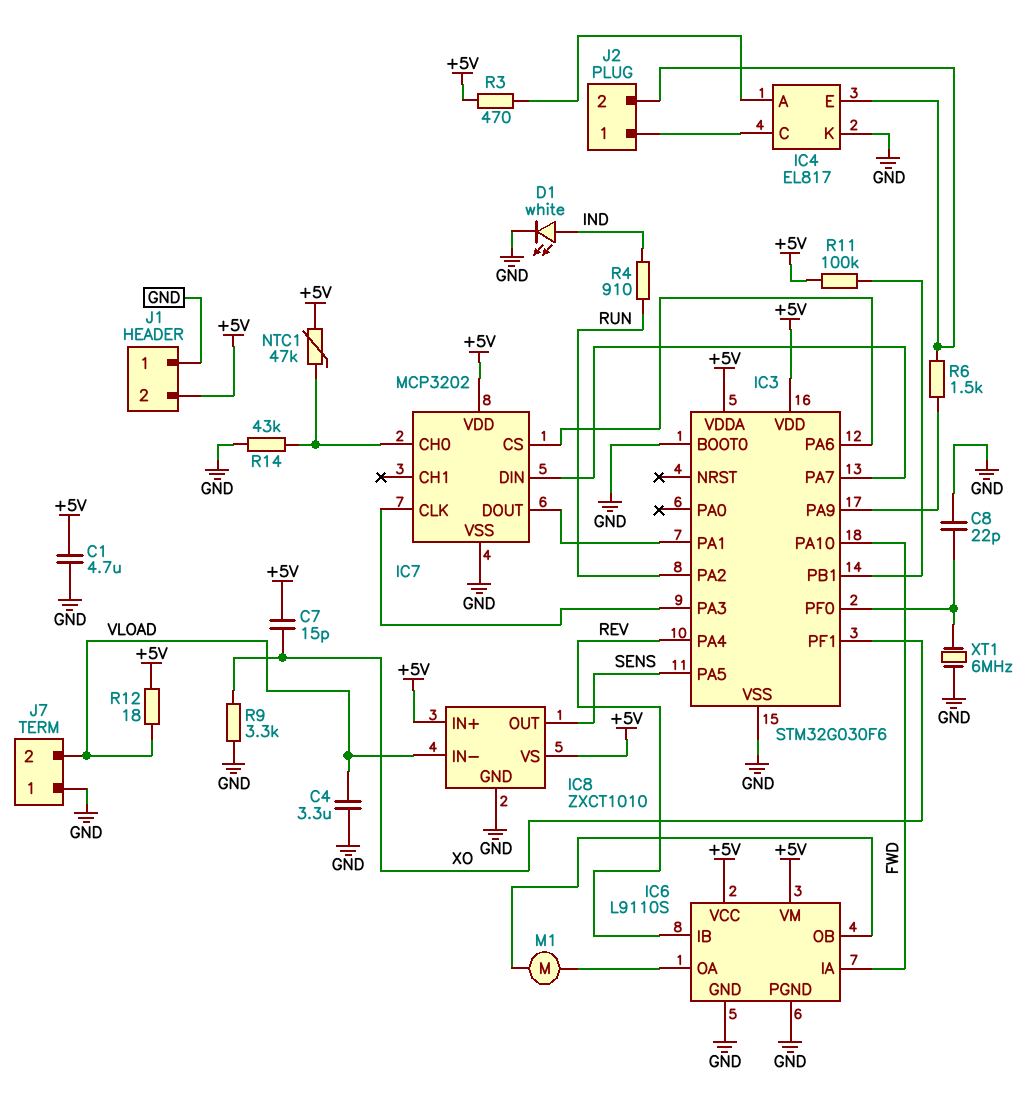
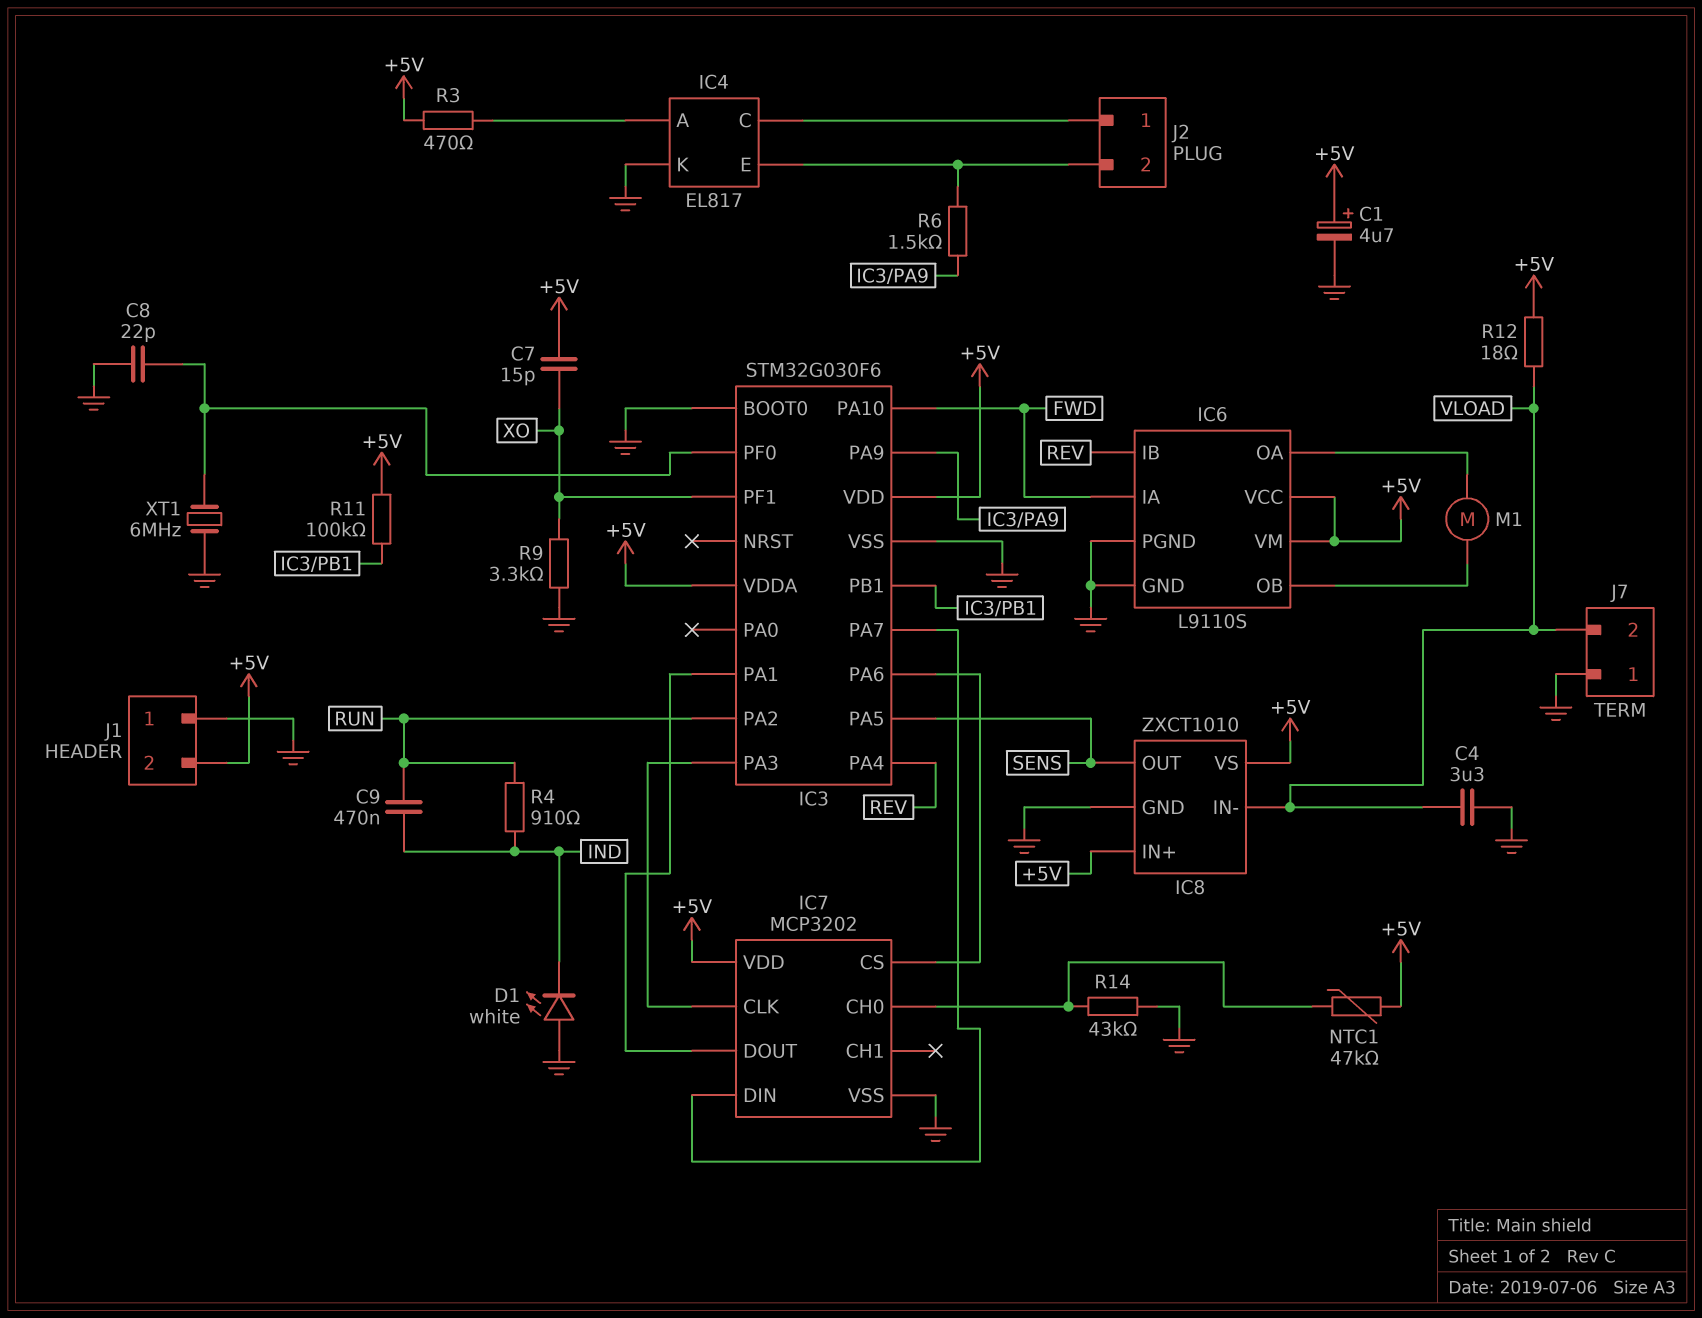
C1: 4.7uF (+5V, GND) -> 4.7uF (plus +5V, minus GND)
C9: none -> 470nF (IND, RUN)
D1: LED white (A IND, K GND) -> LED white (A GND, K IND)

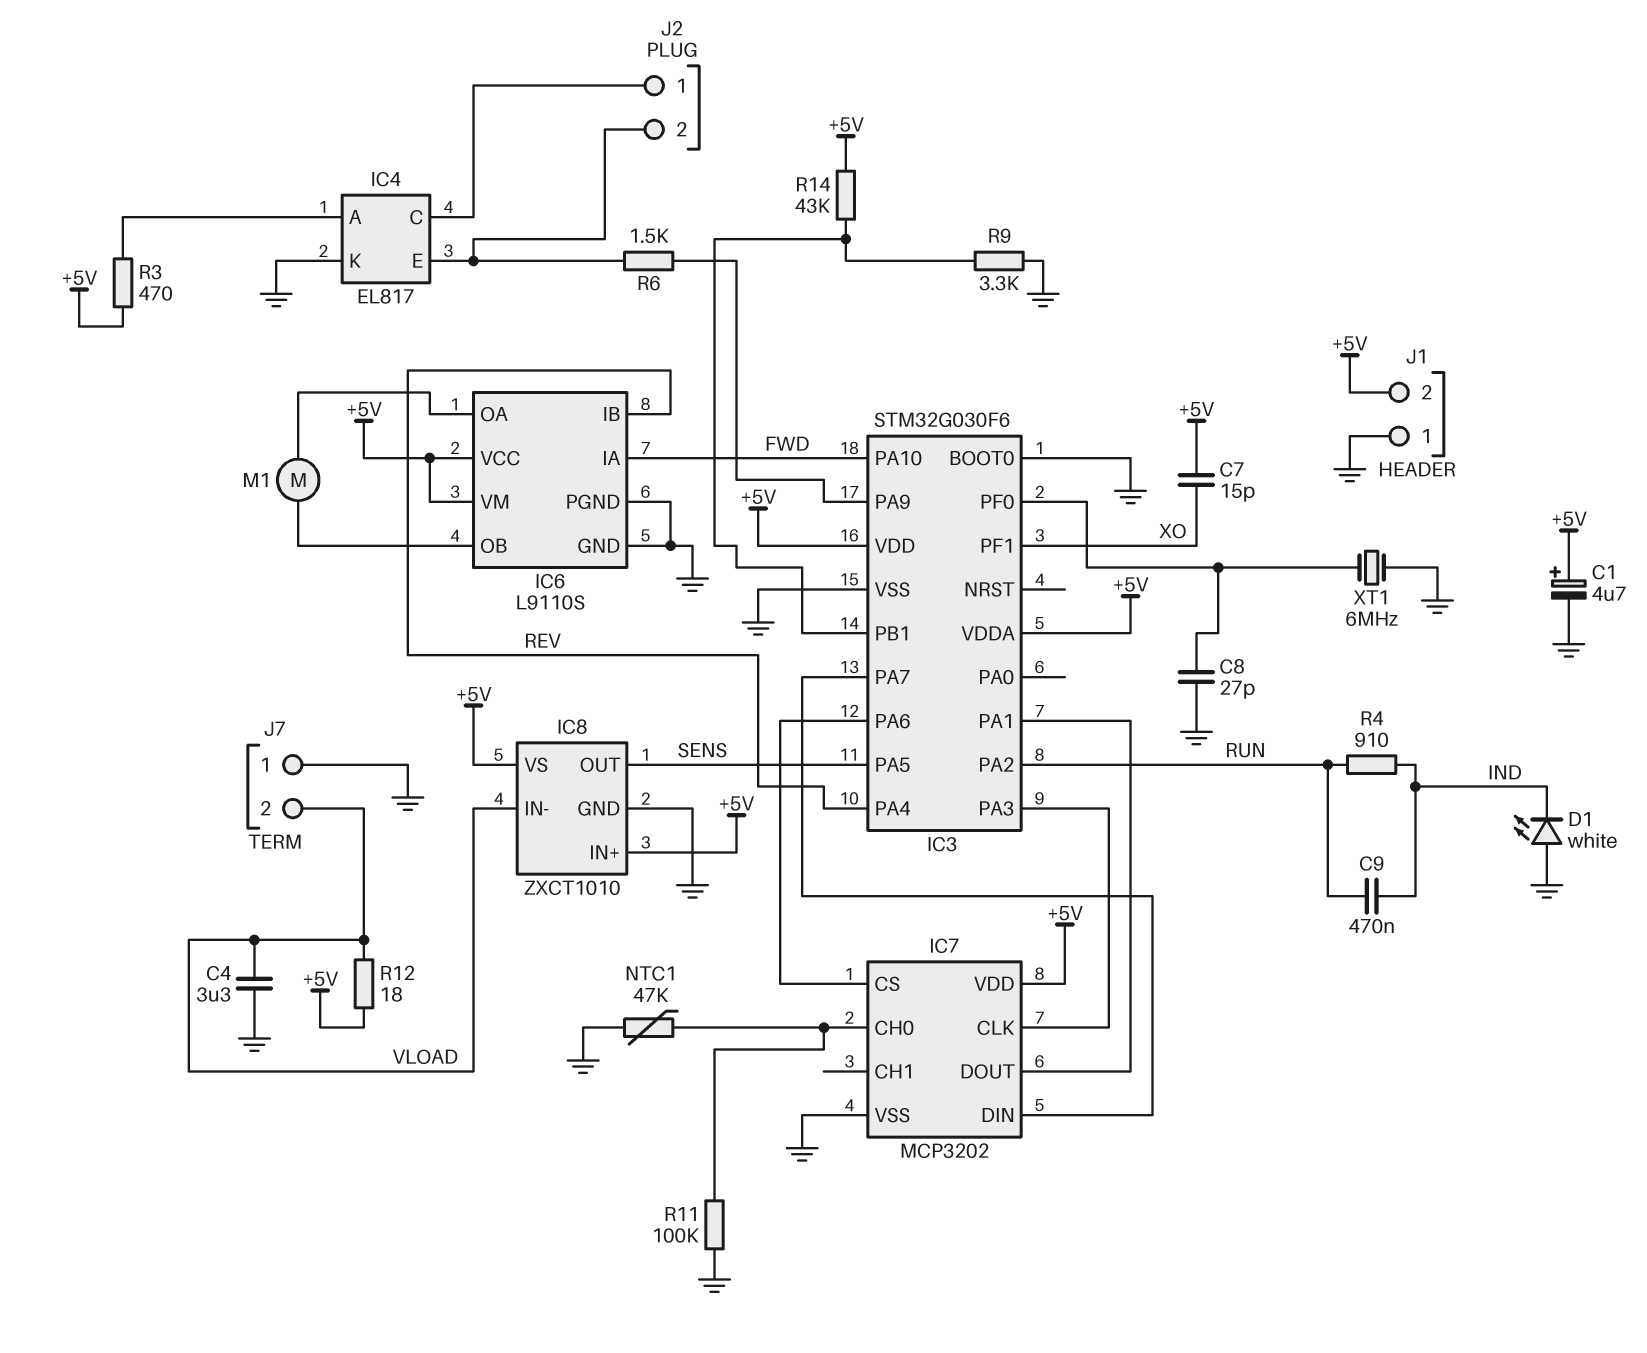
C8: 22pF (GND, IC3/PF0) -> 27pF (GND, IC3/PF0)
NTC1: 47k (+5V, IC7/CH0) -> 47k (GND, IC7/CH0)
R9: 3.3k (GND, XO) -> 3.3k (GND, IC3/PB1)
R11: 100k (+5V, IC3/PB1) -> 100k (GND, IC7/CH0)
R14: 43k (GND, IC7/CH0) -> 43k (+5V, IC3/PB1)

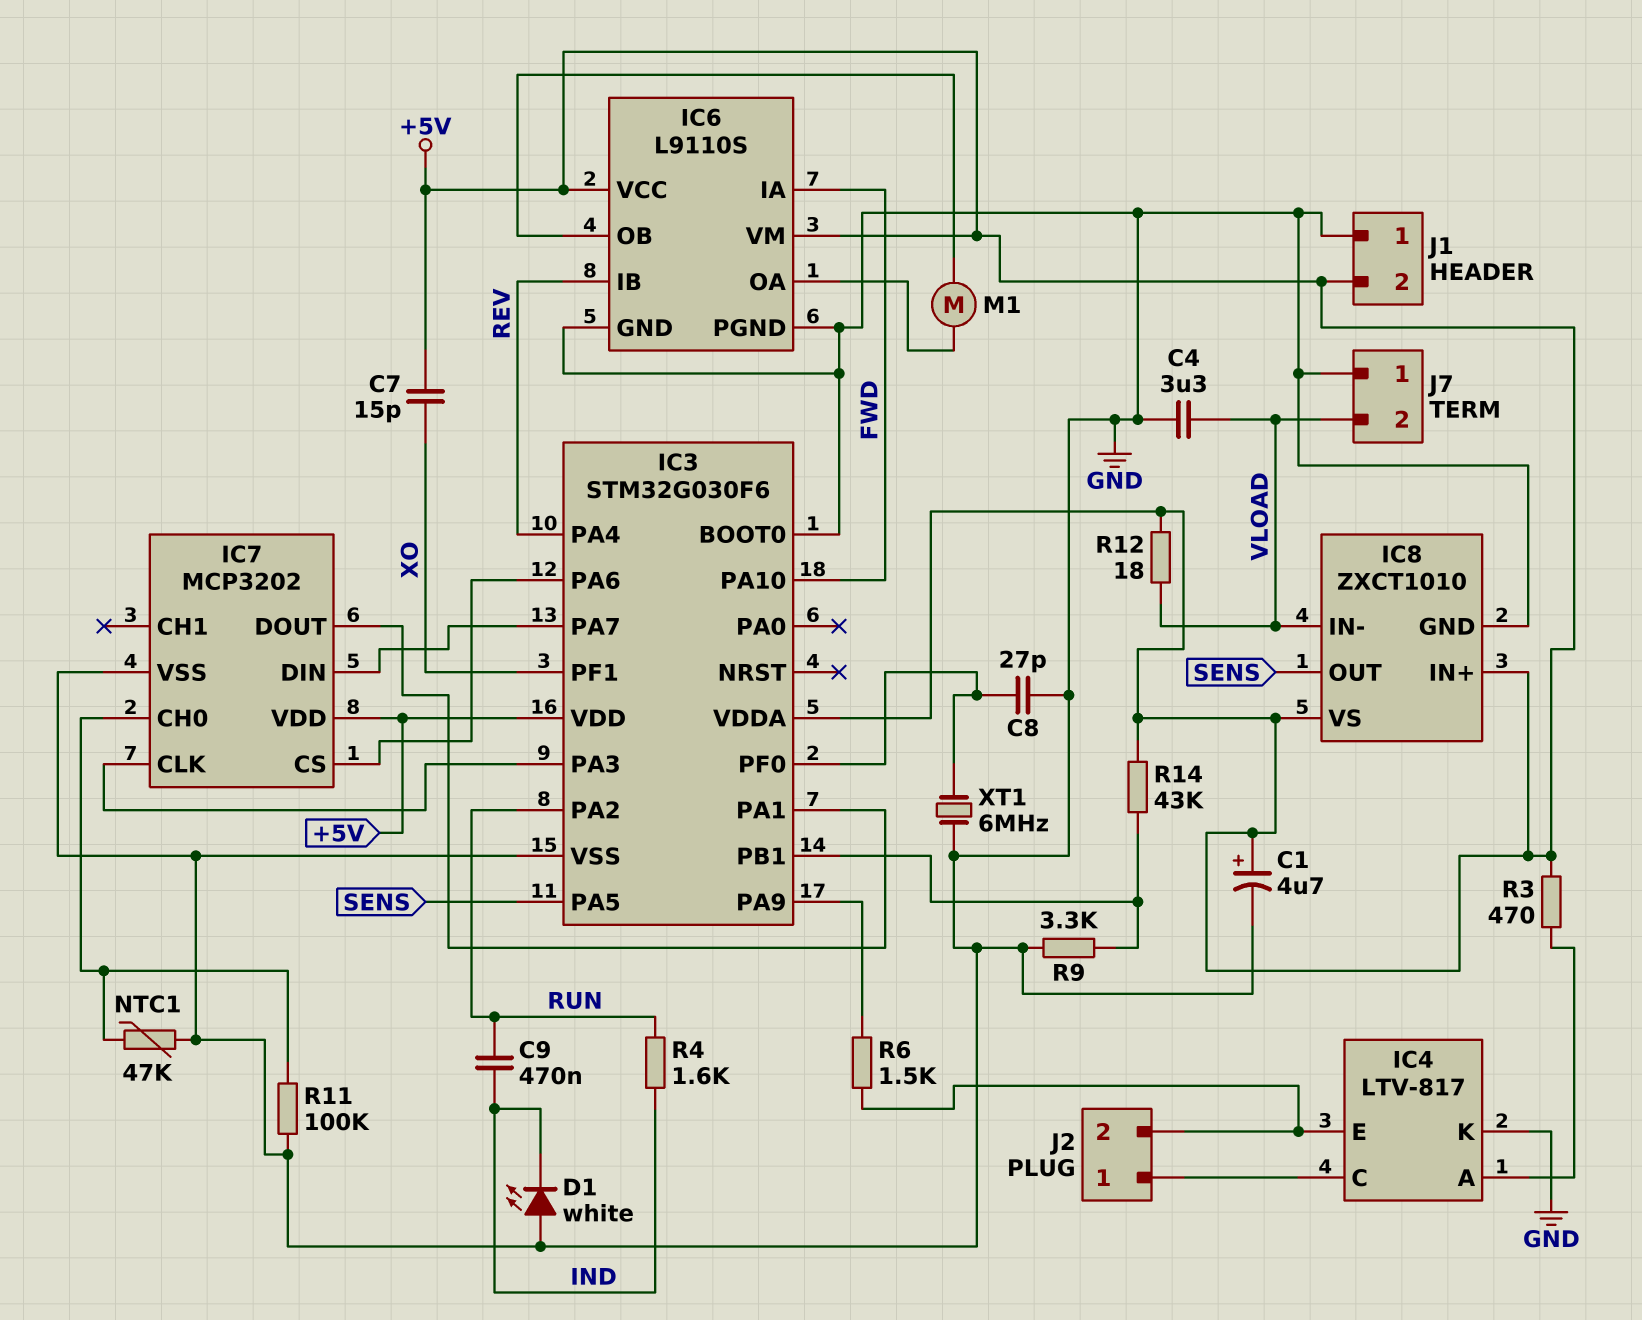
IC4: EL817 -> LTV-817
R4: 910 (IND, RUN) -> 1.6k (IND, RUN)

